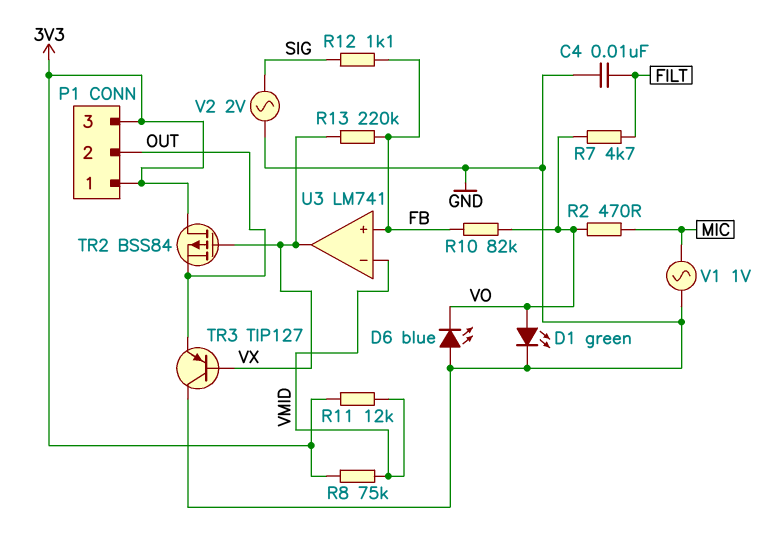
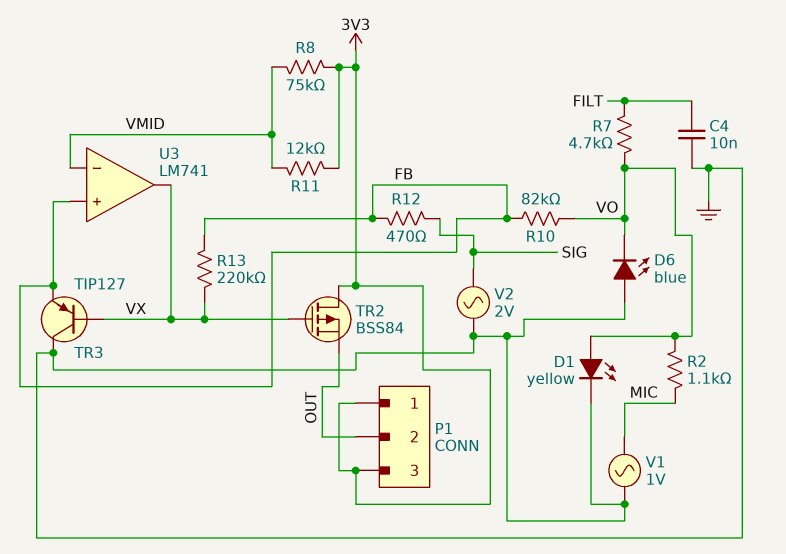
D1: LED green (A VO, K GND) -> LED yellow (A VO, K GND)
R2: 470 (MIC, VO) -> 1.1k (MIC, VO)
R12: 1.1k (FB, SIG) -> 470 (FB, SIG)
TR3: PNP TIP127 (B VX, C GND, E OUT) -> PNP TIP127 (B VX, C GND, E FB)

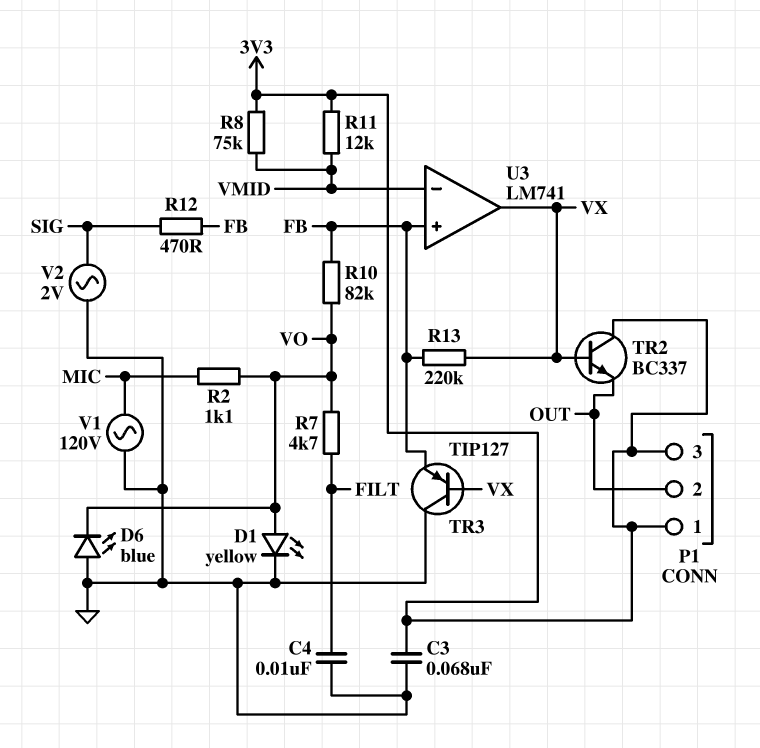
C3: none -> 68nF (3V3, GND)
TR2: PMOS BSS84 (G VX, D 3V3, S OUT) -> NPN BC337 (B VX, C 3V3, E OUT)
V1: AC 1V (GND, MIC) -> AC 120V (GND, MIC)

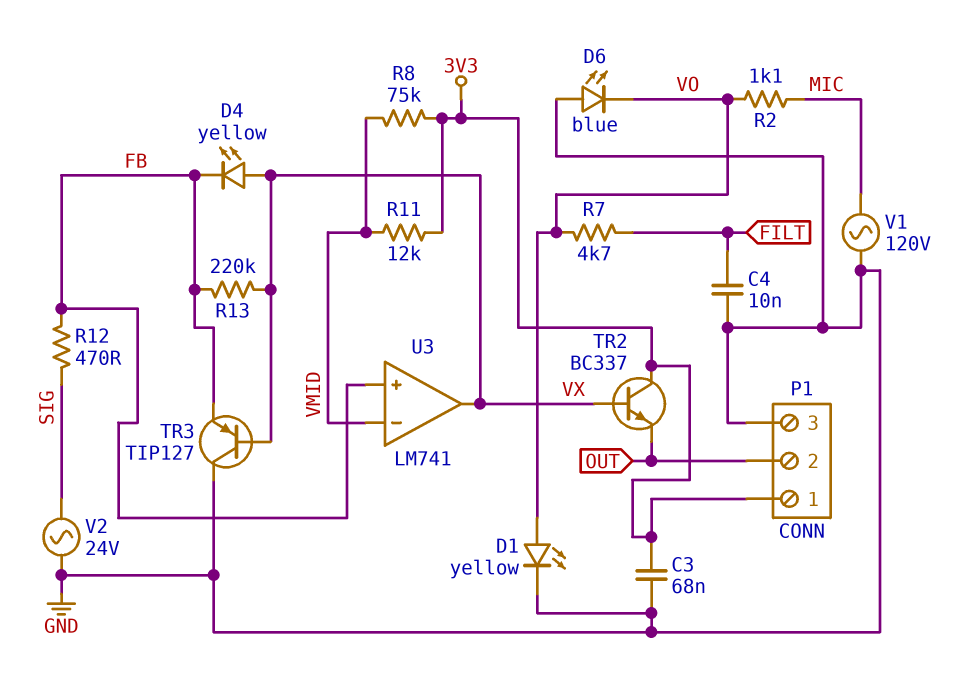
D4: none -> LED yellow (A VX, K FB)
P1 pin 3: 3V3 -> GND
R10: 82k (FB, VO) -> none
V2: AC 2V (GND, SIG) -> AC 24V (GND, SIG)

